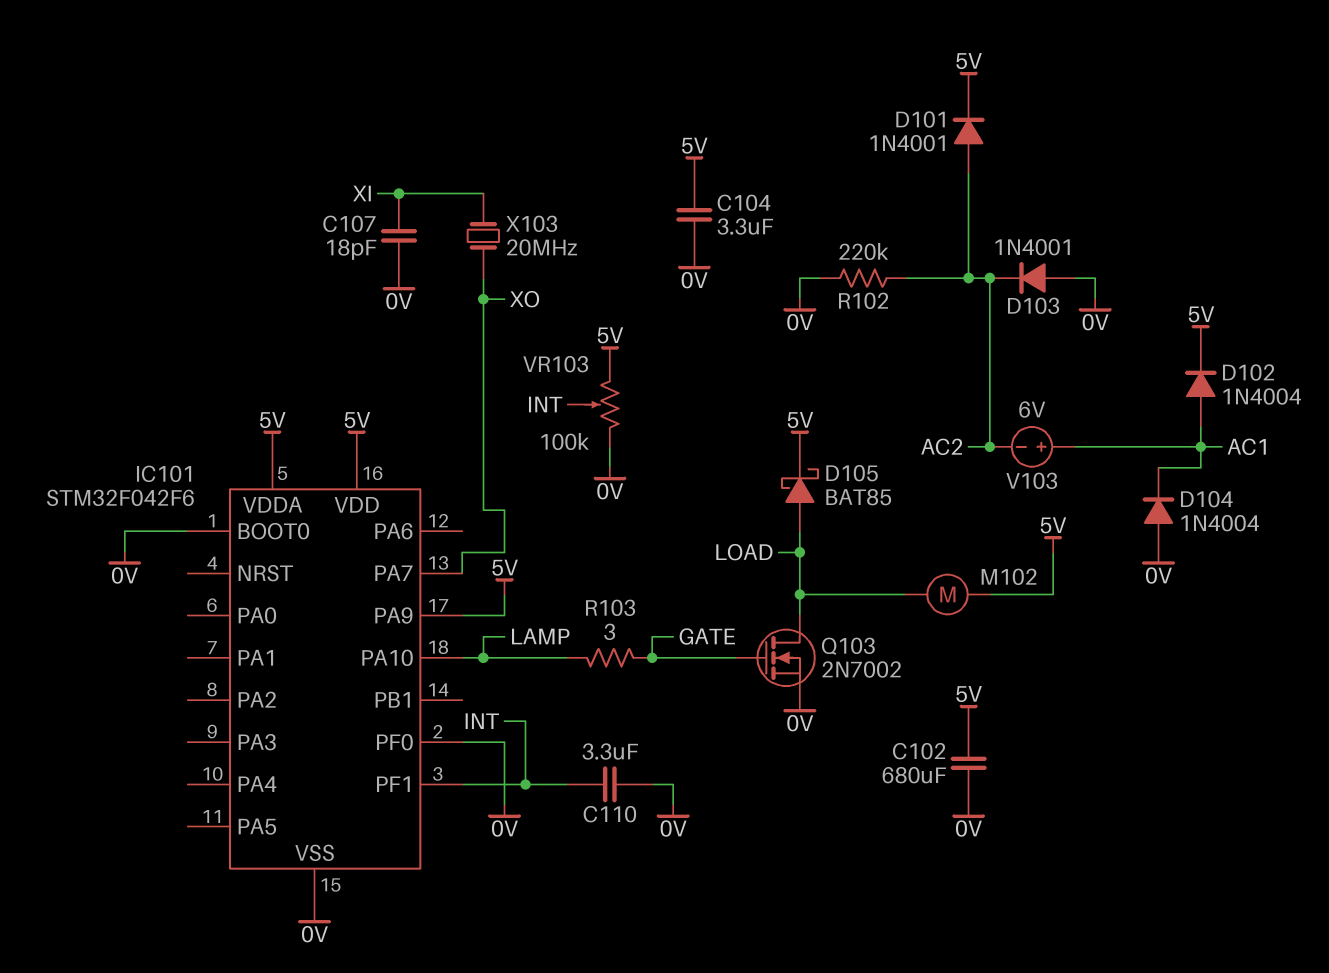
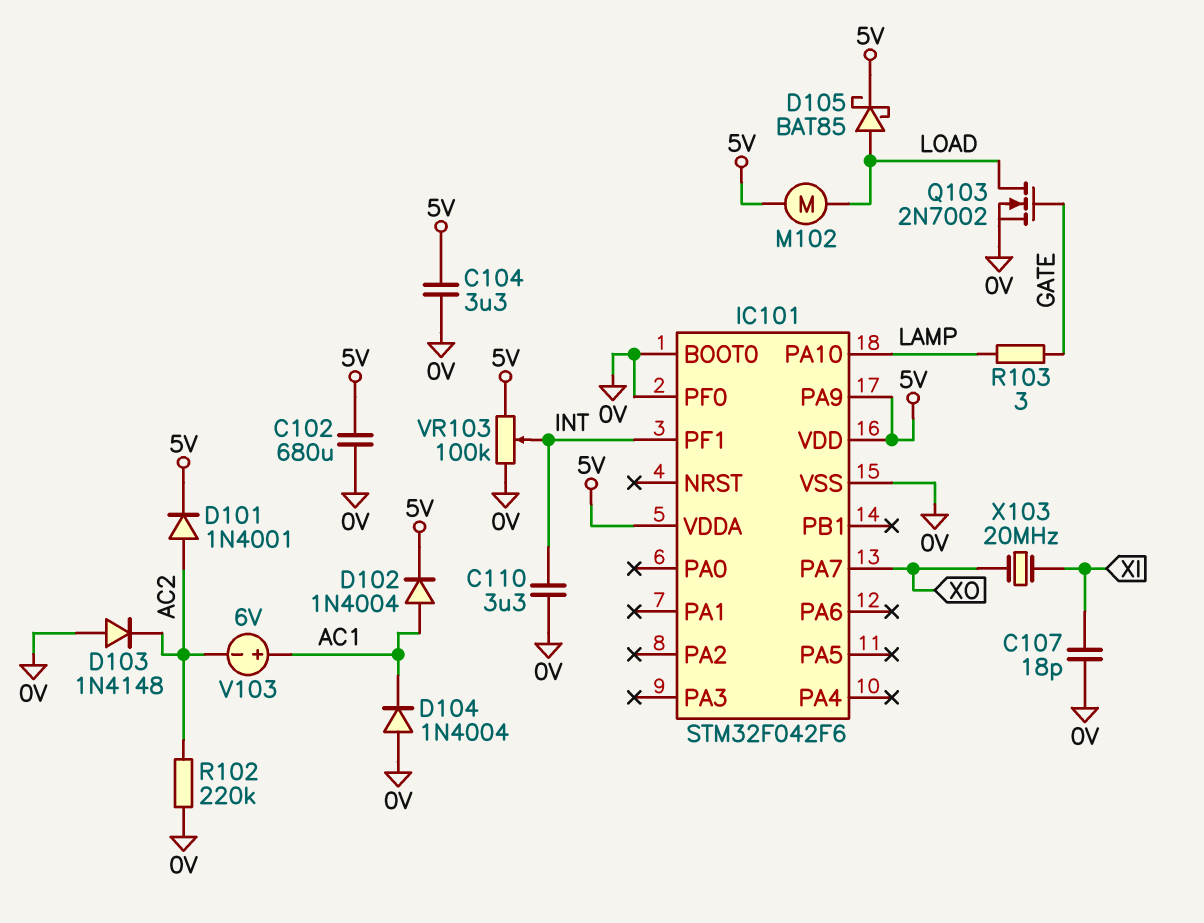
D103: diode 1N4001 (A 0V, K AC2) -> diode 1N4148 (A 0V, K AC2)

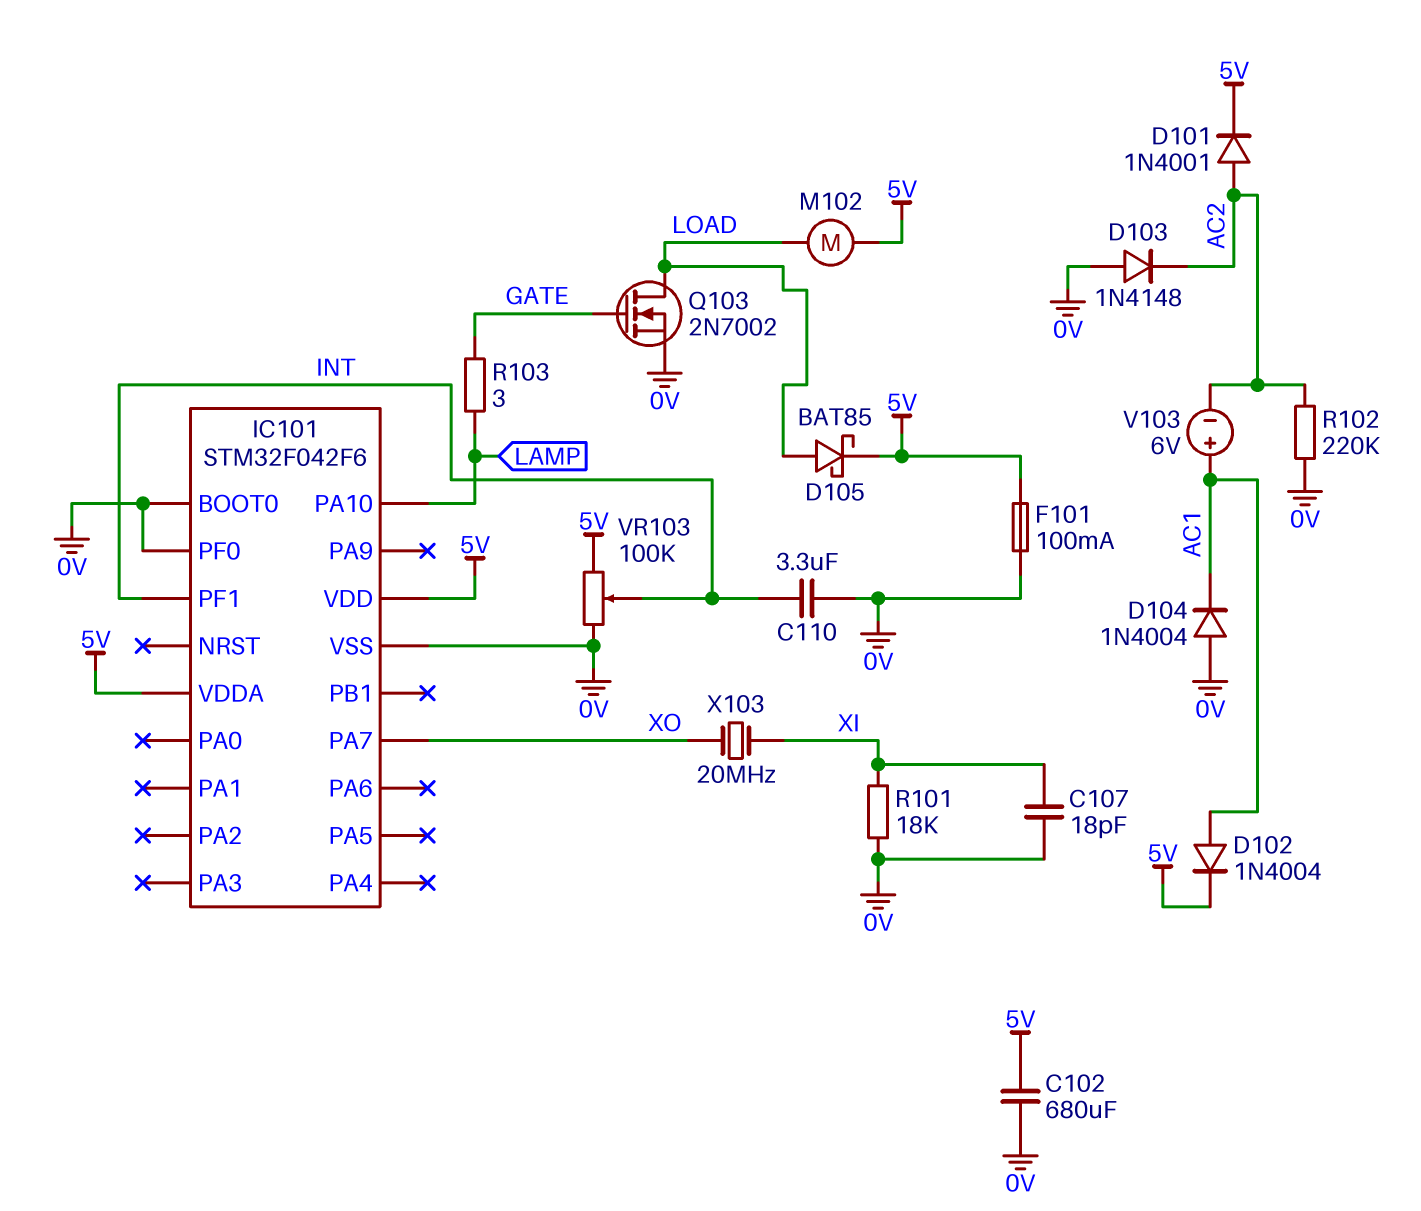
C104: 3.3uF (0V, 5V) -> none
F101: none -> 100mA (0V, 5V)
IC101 pin PA9: 5V -> none
R101: none -> 18k (0V, XI)

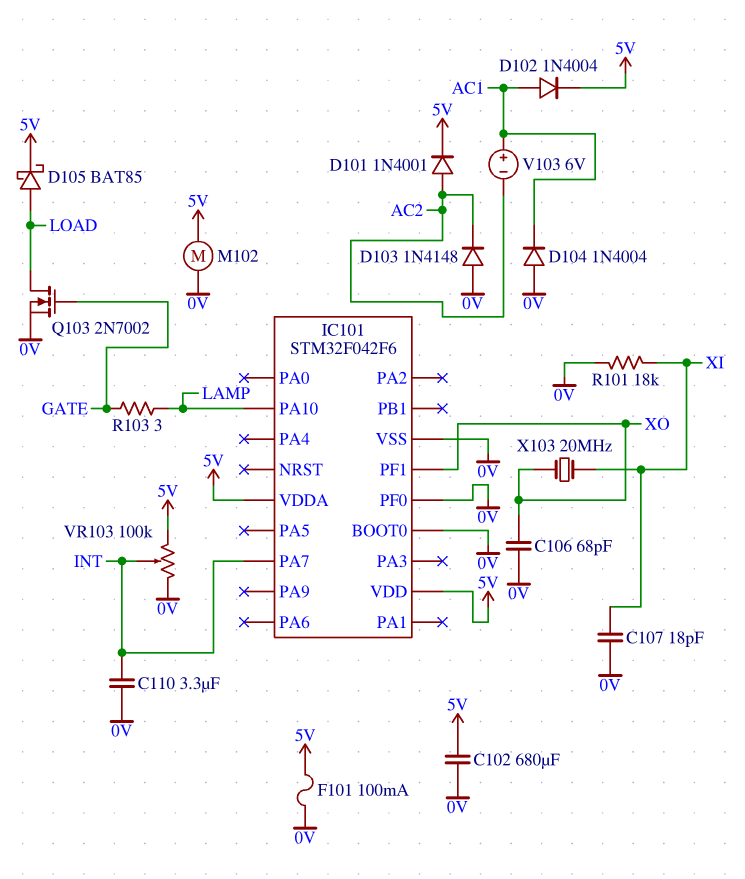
C106: none -> 68pF (0V, XO)
IC101 pin PA7: XO -> INT
IC101 pin PF1: INT -> XO
M102: motor (5V, LOAD) -> motor (0V, 5V)
R102: 220k (0V, AC2) -> none

